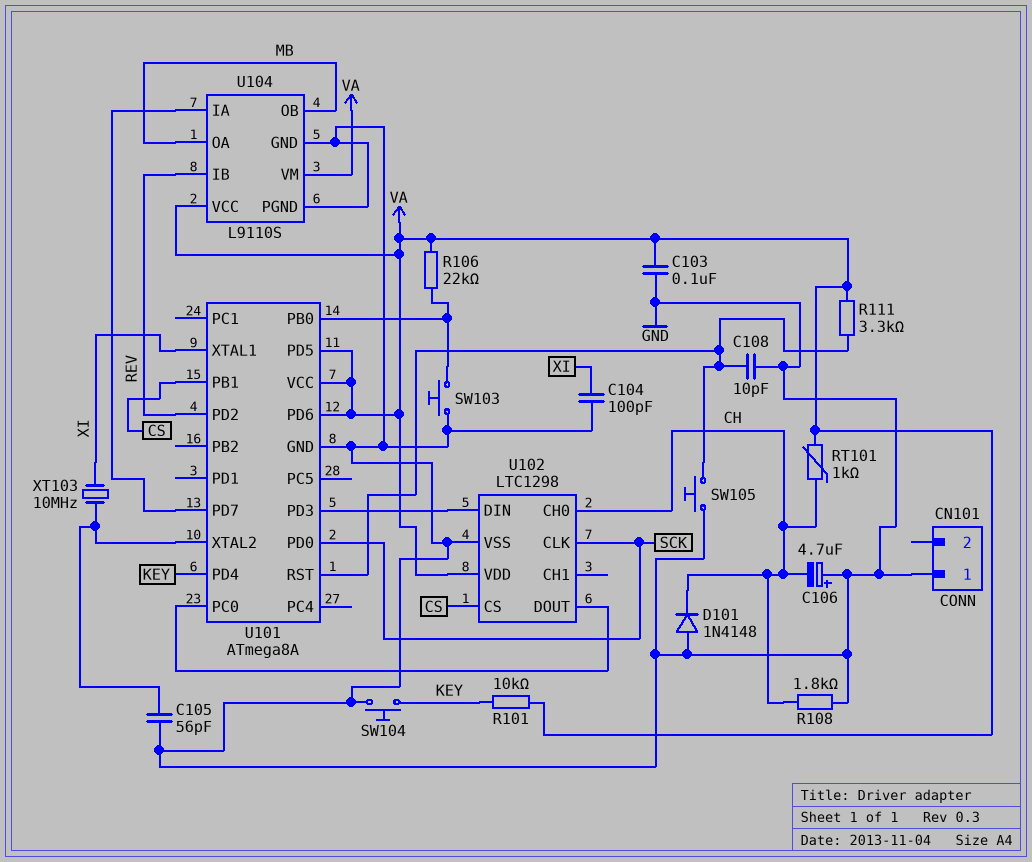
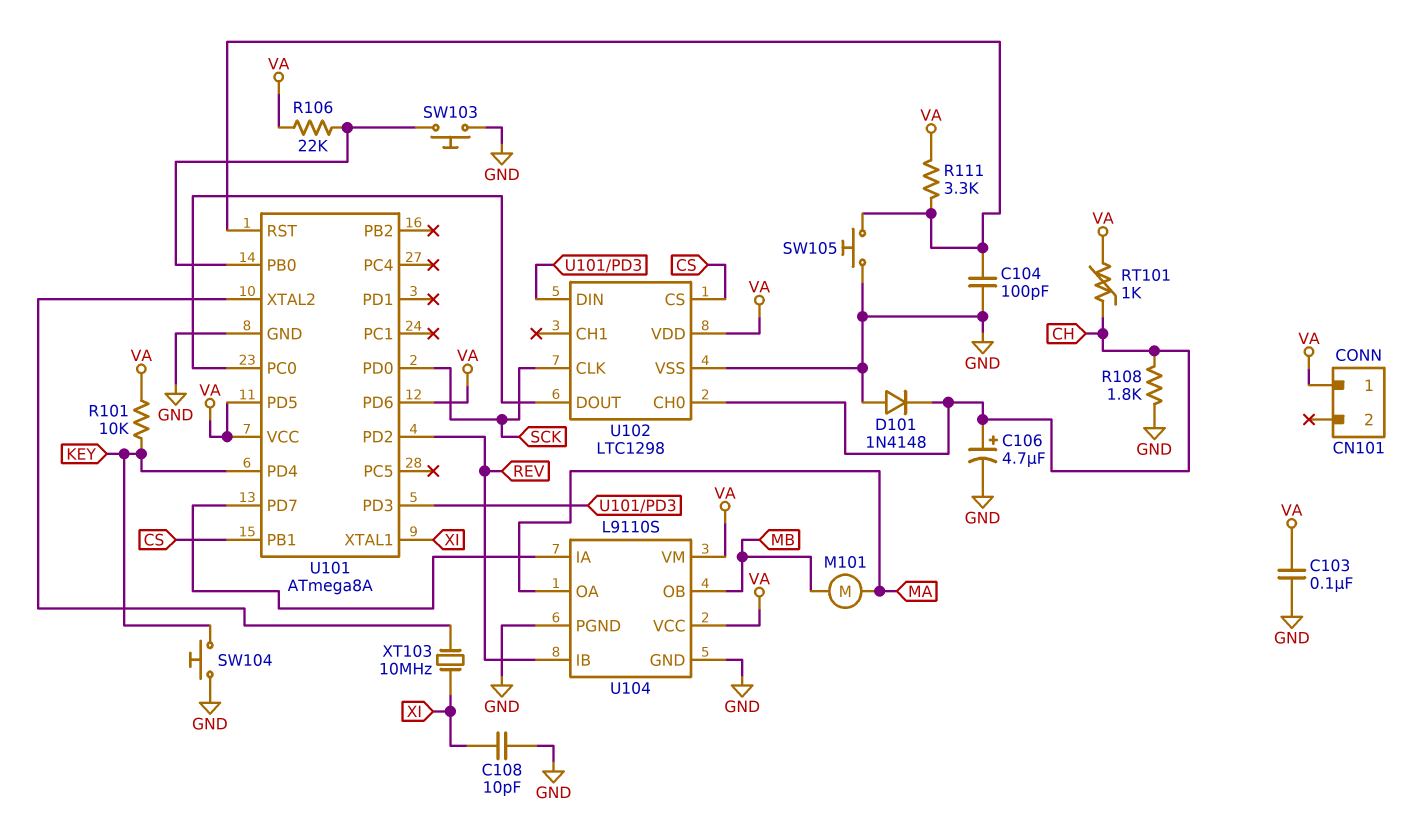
C104: 100pF (GND, XI) -> 100pF (GND, U101/RST)
C105: 56pF (GND, U101/XTAL2) -> none
C106: 4.7uF (plus GND, minus CH) -> 4.7uF (plus CH, minus GND)
C108: 10pF (GND, U101/RST) -> 10pF (GND, XI)
CN101 pin 1: GND -> VA
M101: none -> motor (MA, MB)
U104 pin OA: MB -> MA

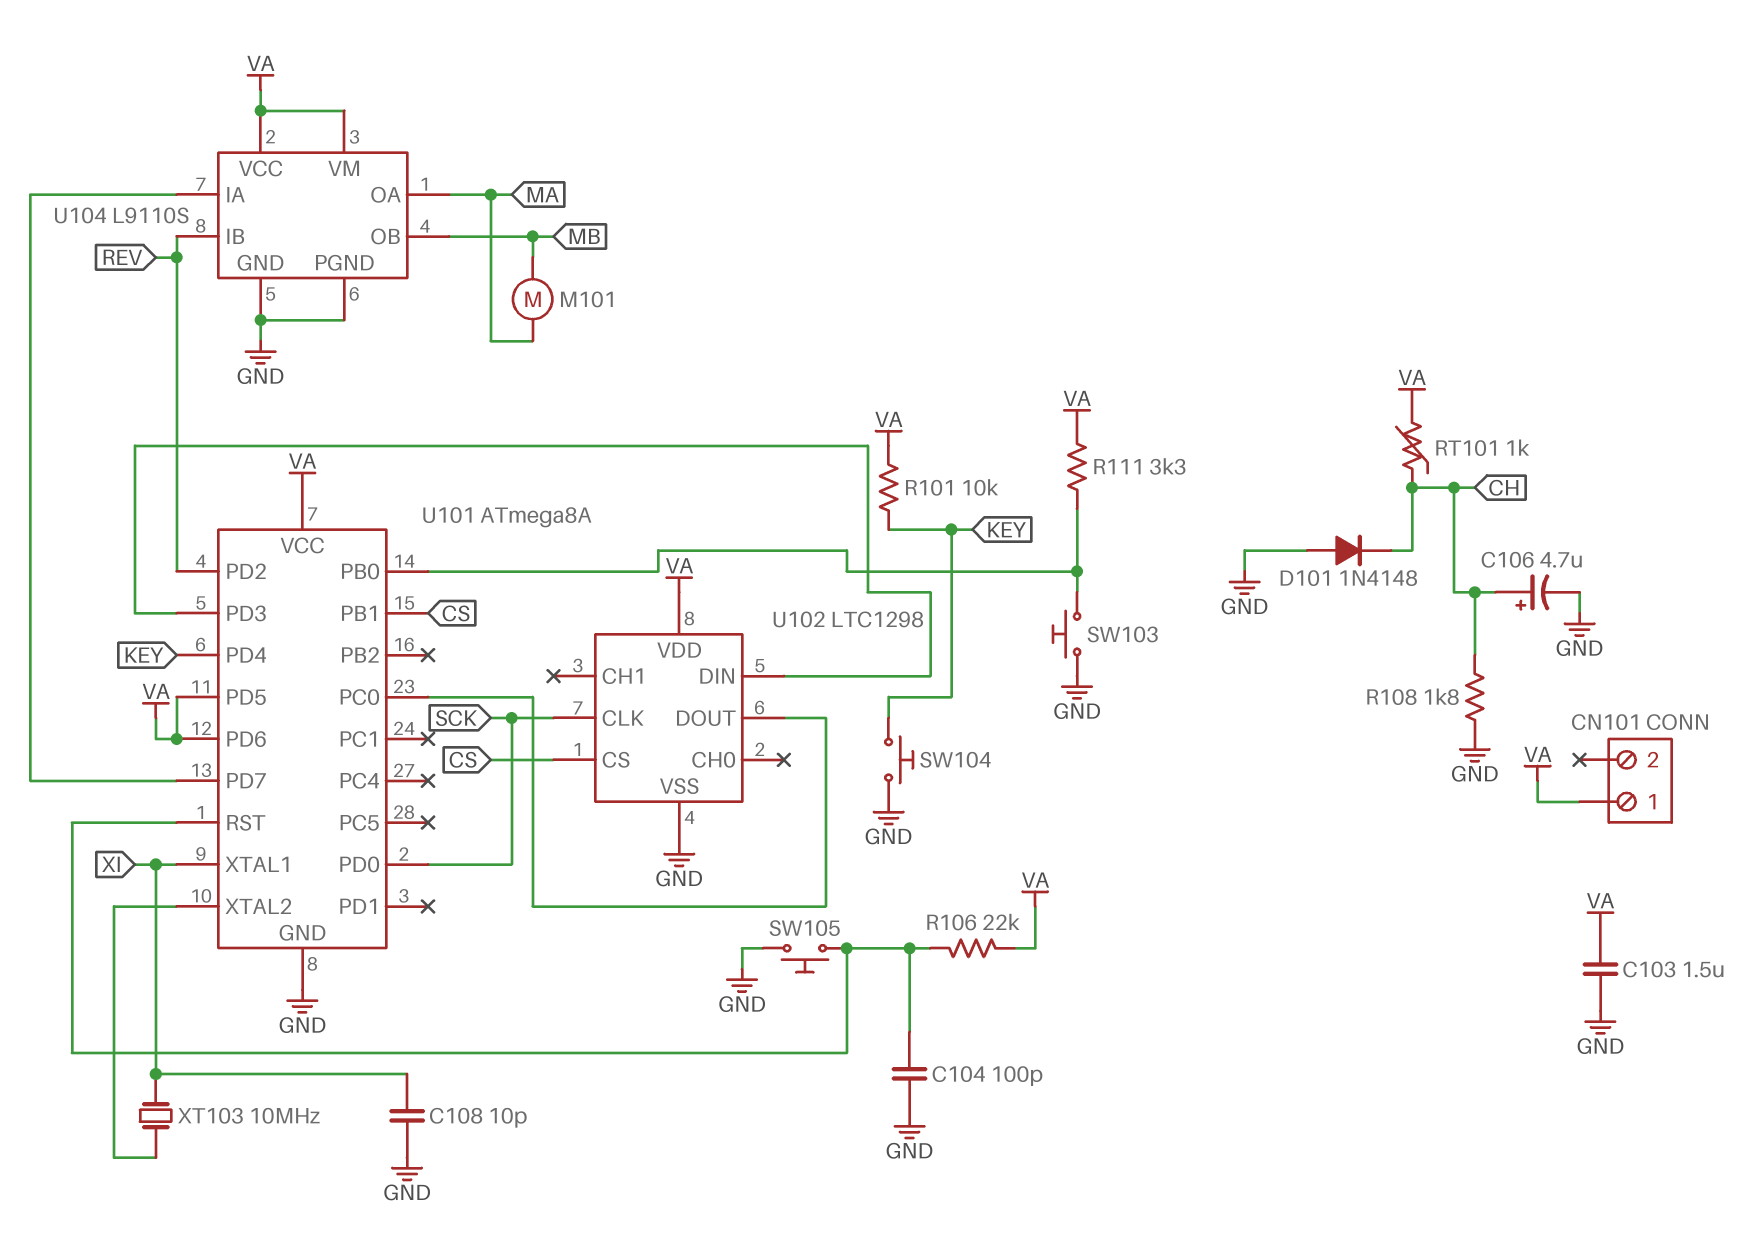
C103: 100nF (GND, VA) -> 1.5uF (GND, VA)
R106: 22k (U101/PB0, VA) -> 22k (U101/RST, VA)
R111: 3.3k (U101/RST, VA) -> 3.3k (U101/PB0, VA)
U102 pin CH0: CH -> none

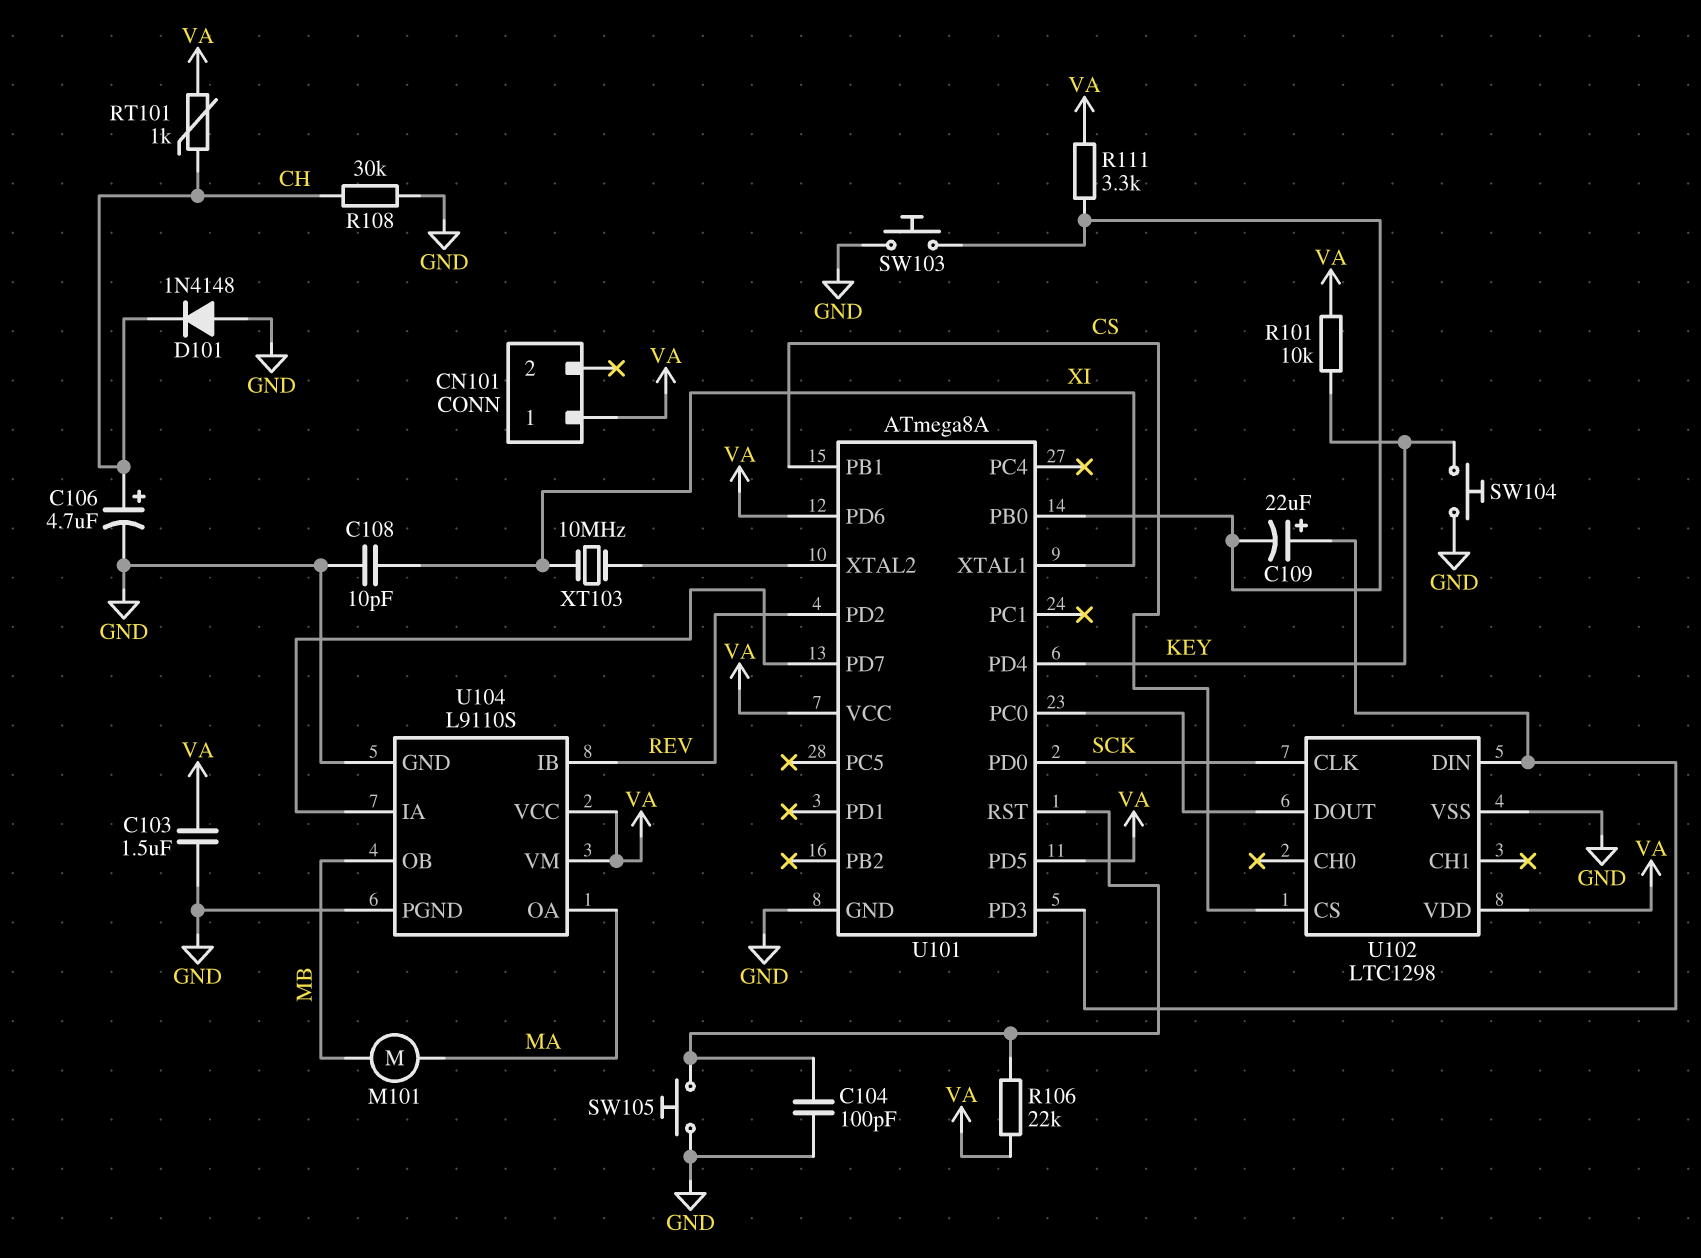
C109: none -> 22uF (plus U101/PD3, minus U101/PB0)
R108: 1.8k (CH, GND) -> 30k (CH, GND)

